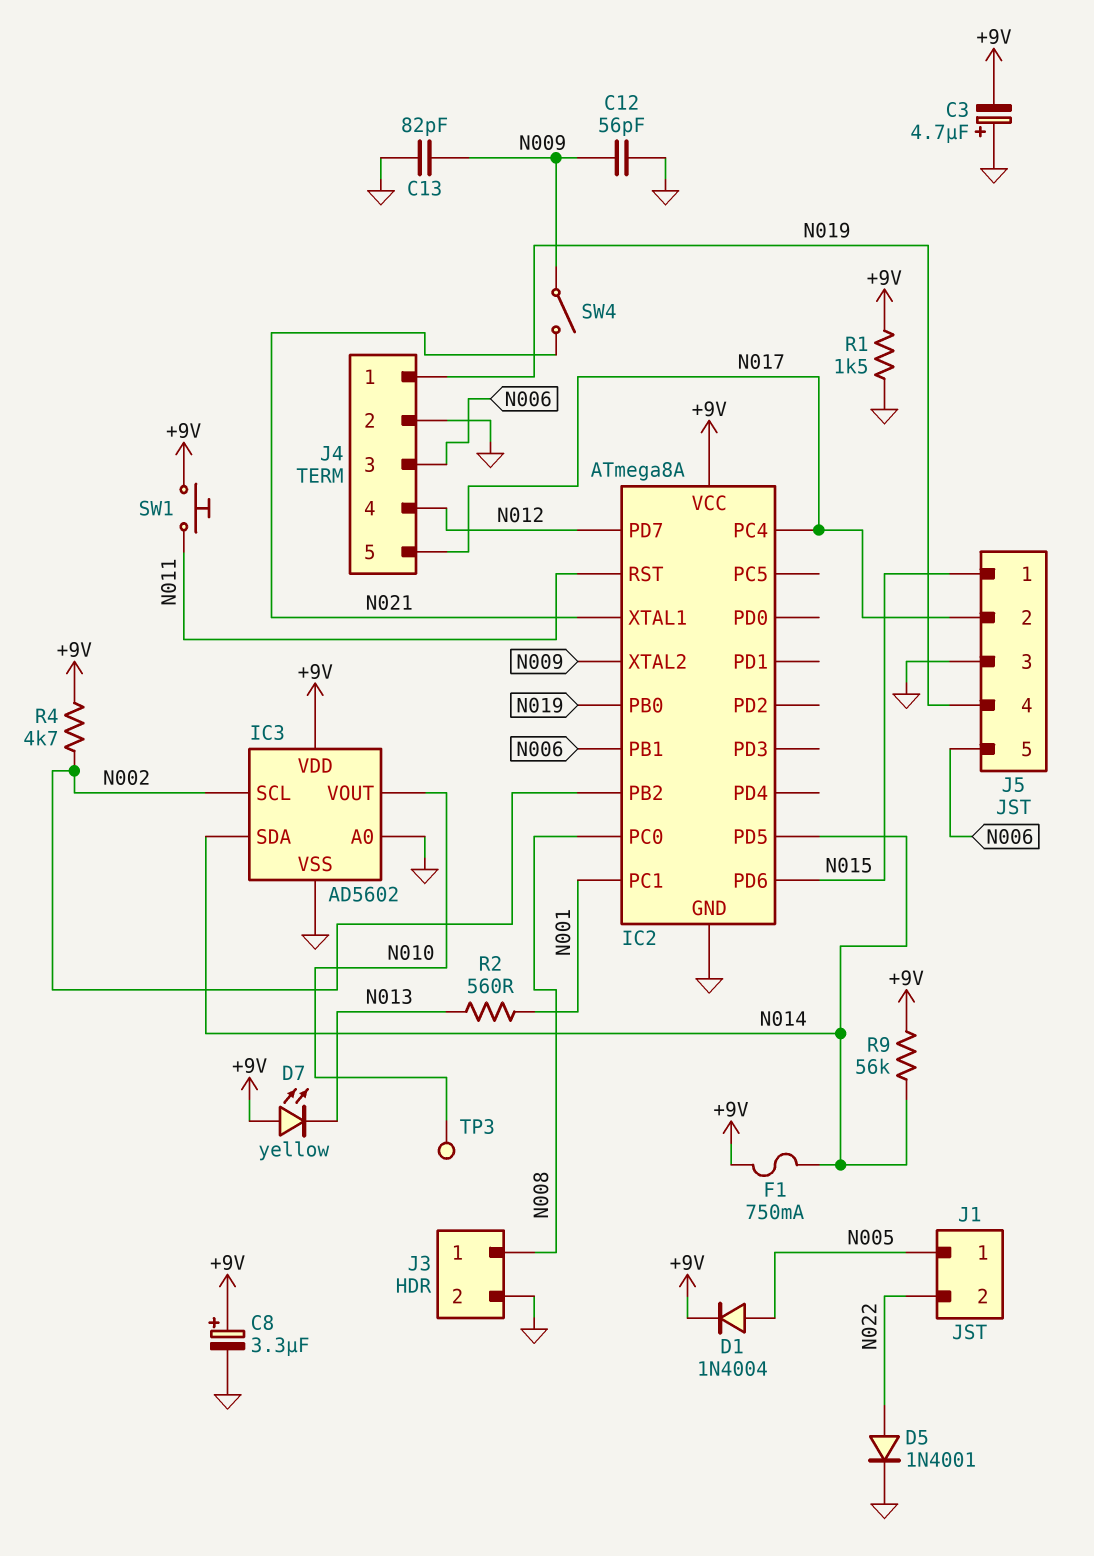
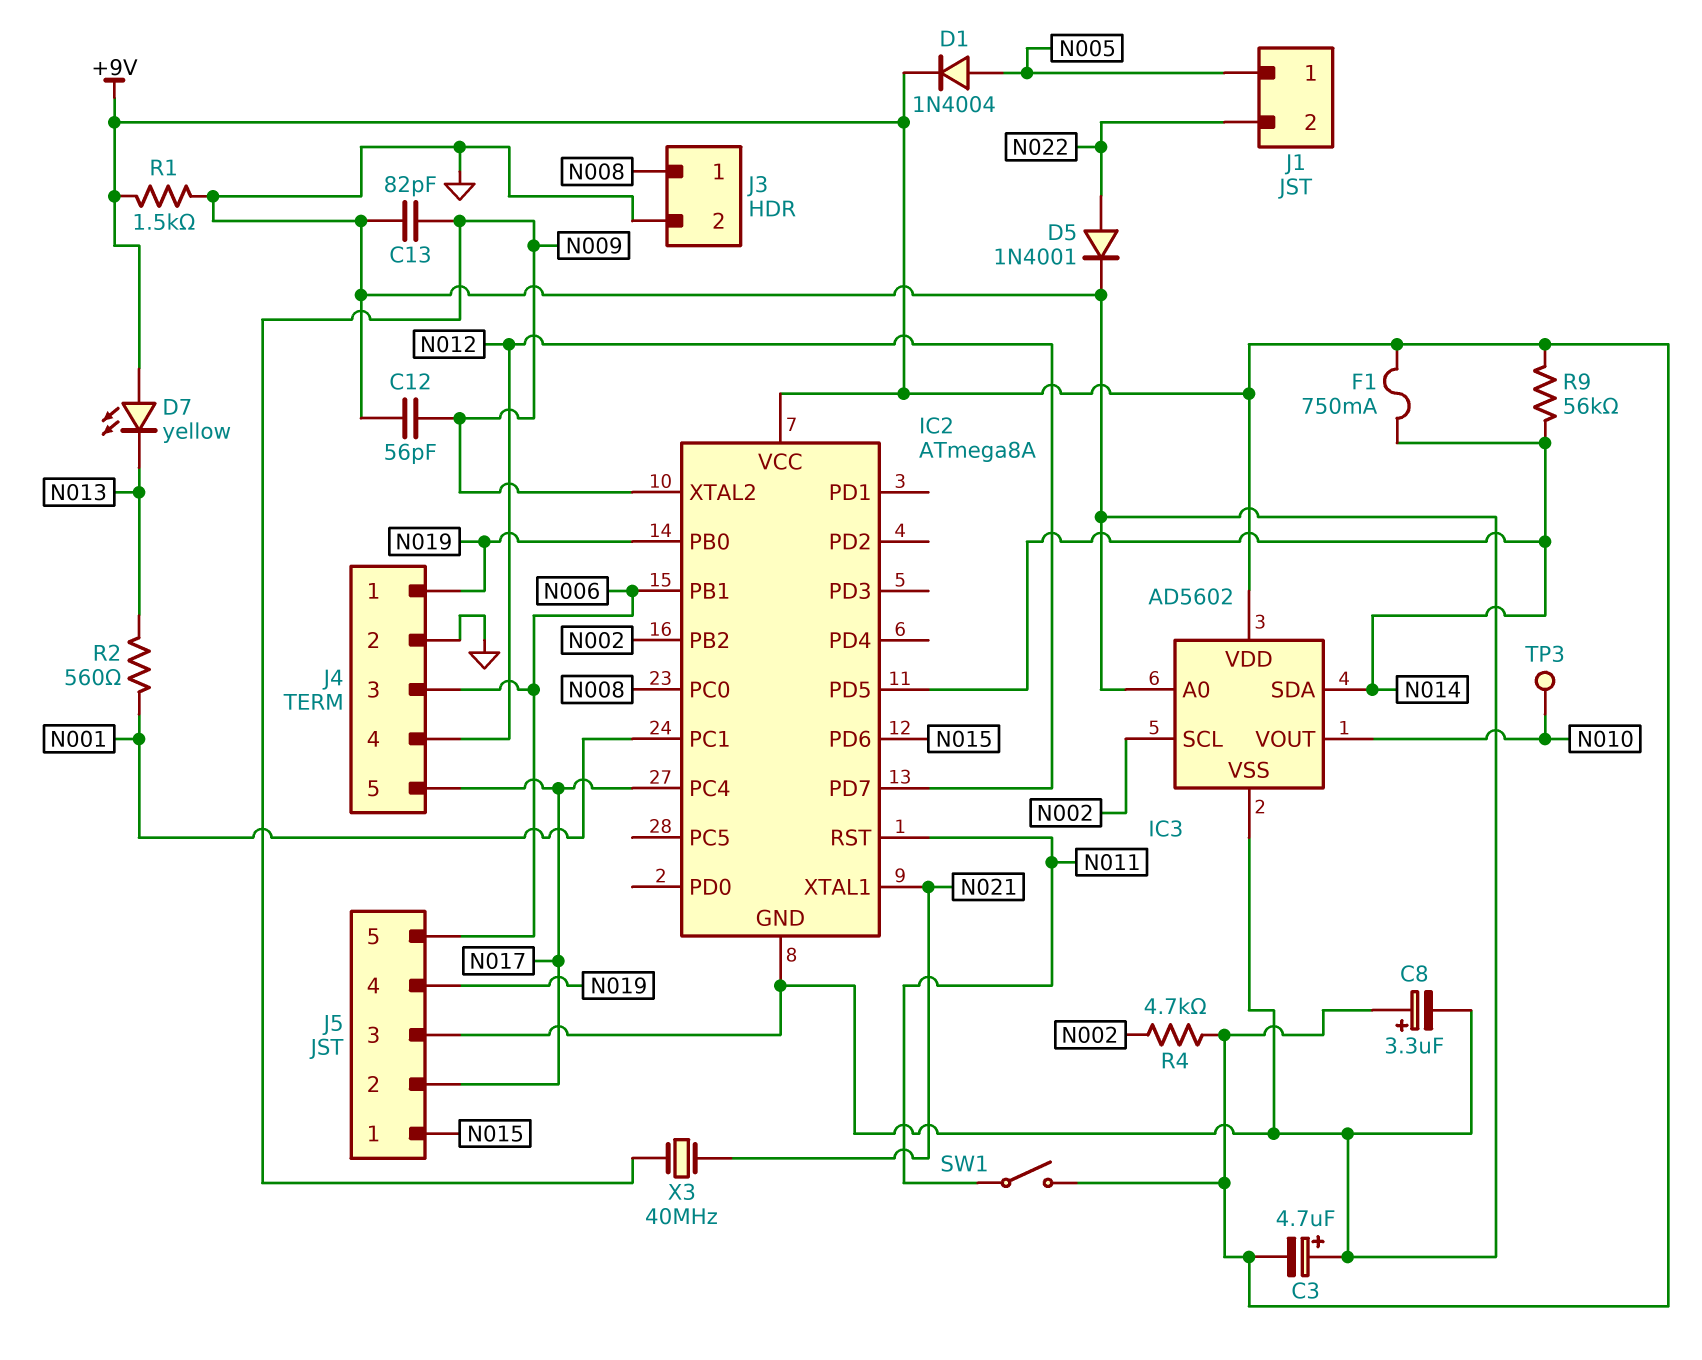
SW1: button (+9V, N011) -> switch (+9V, N011)
SW4: switch (N009, N021) -> none
X3: none -> 40MHz (N009, N021)

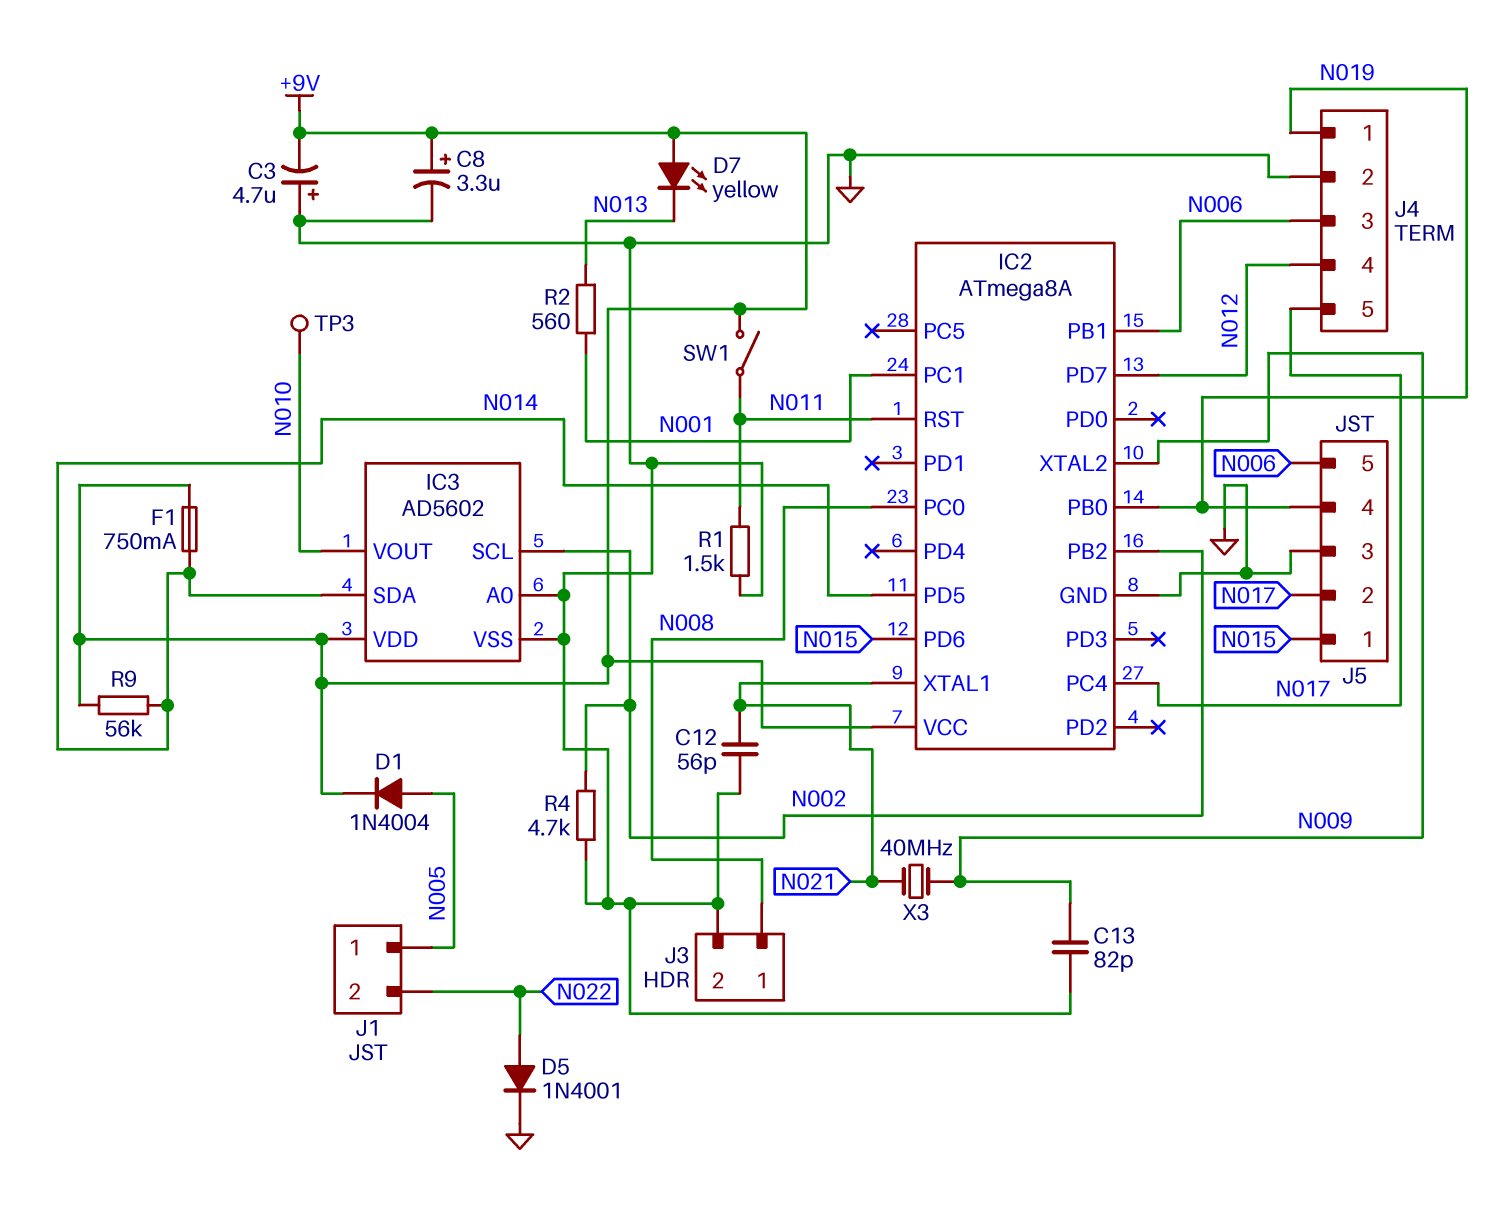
C12: 56pF (GND, N009) -> 56pF (GND, N021)
R1: 1.5k (+9V, GND) -> 1.5k (GND, N011)
R4: 4.7k (+9V, N002) -> 4.7k (GND, N002)

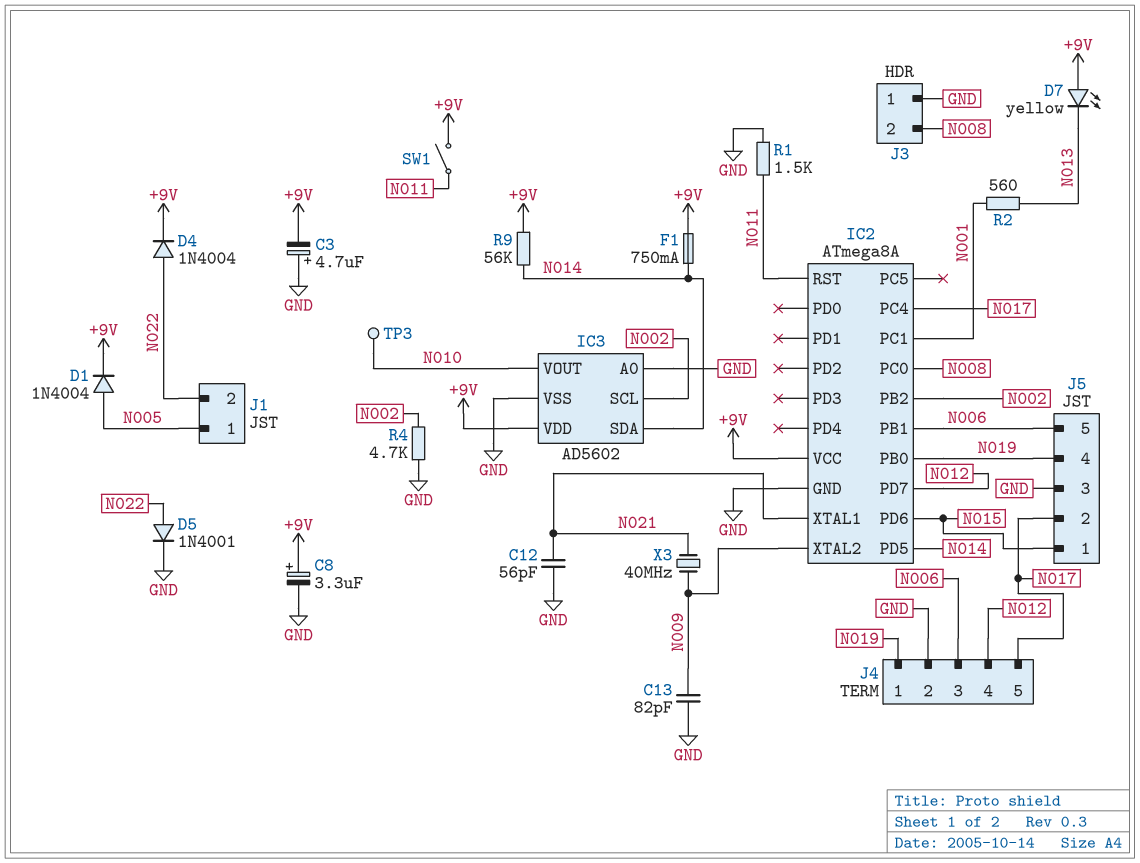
D4: none -> diode 1N4004 (A N022, K +9V)
J3 pin 1: N008 -> GND
J3 pin 2: GND -> N008

